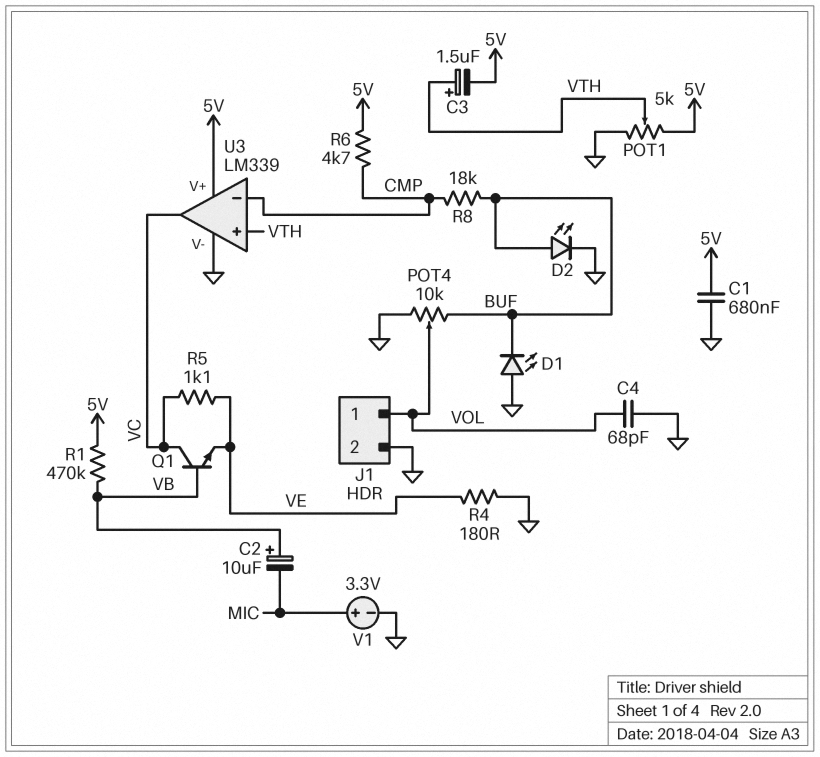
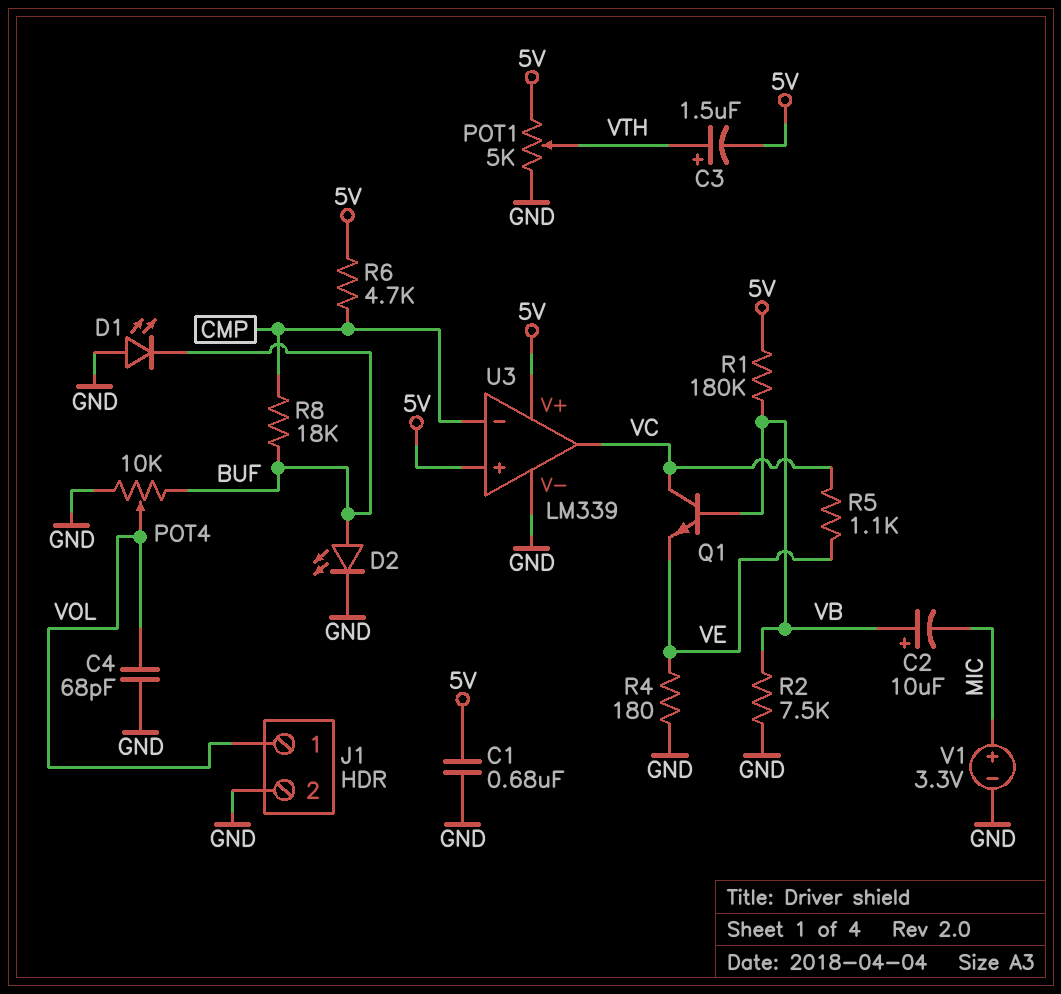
R1: 470k (5V, VB) -> 180k (5V, VB)
R2: none -> 7.5k (GND, VB)
U3 pin in+: VTH -> 5V

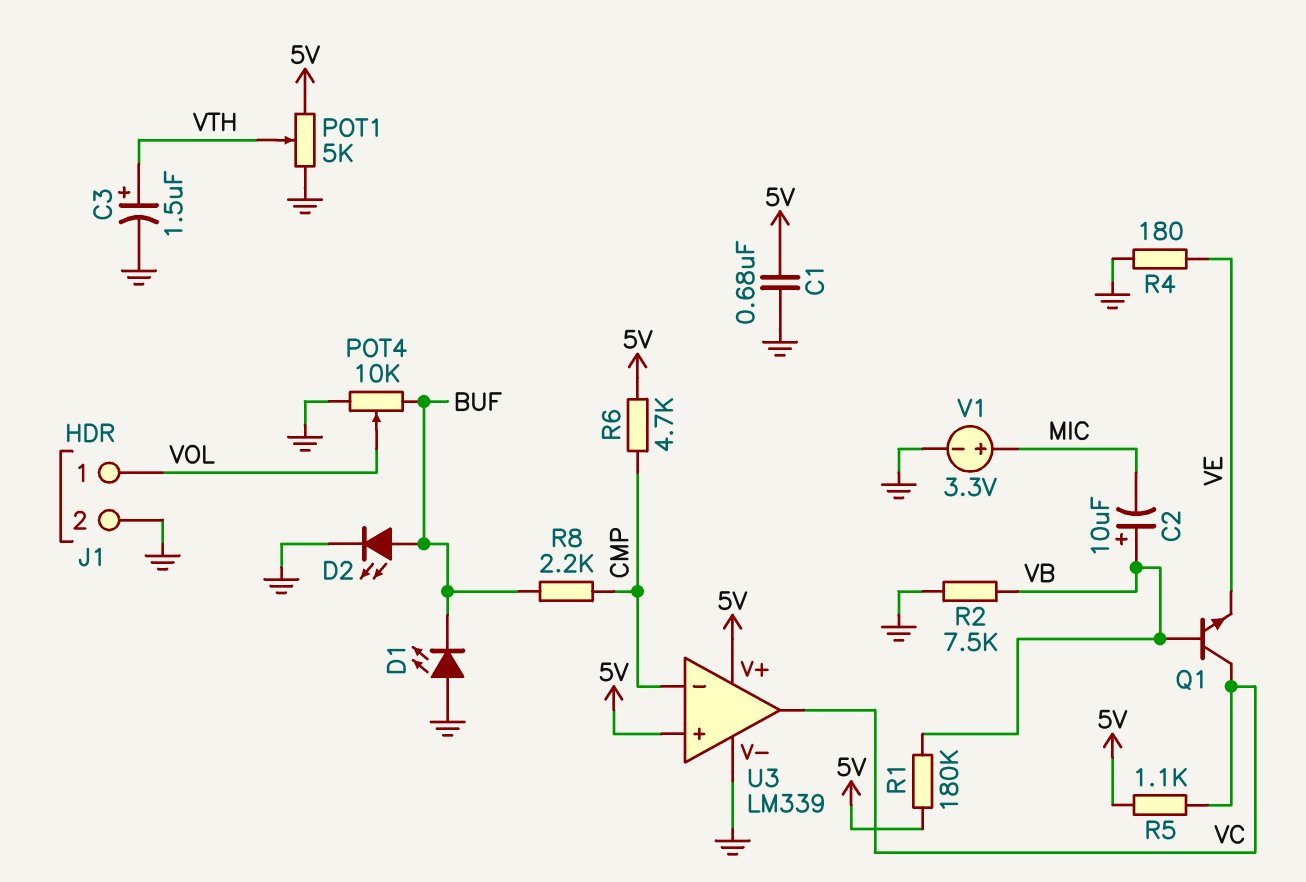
C3: 1.5uF (plus VTH, minus 5V) -> 1.5uF (plus VTH, minus GND)
C4: 68pF (GND, VOL) -> none
R5: 1.1k (VC, VE) -> 1.1k (5V, VC)
R8: 18k (BUF, CMP) -> 2.2k (BUF, CMP)

